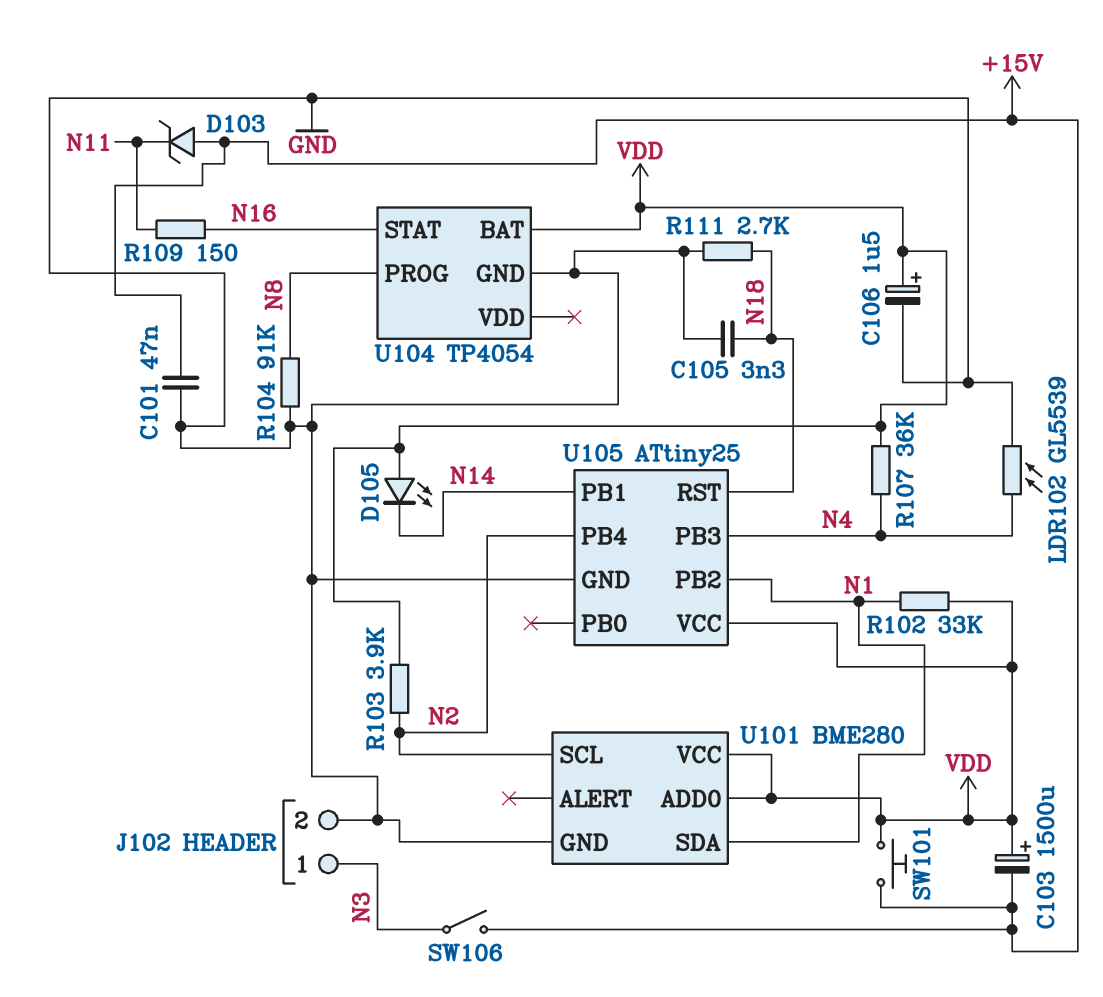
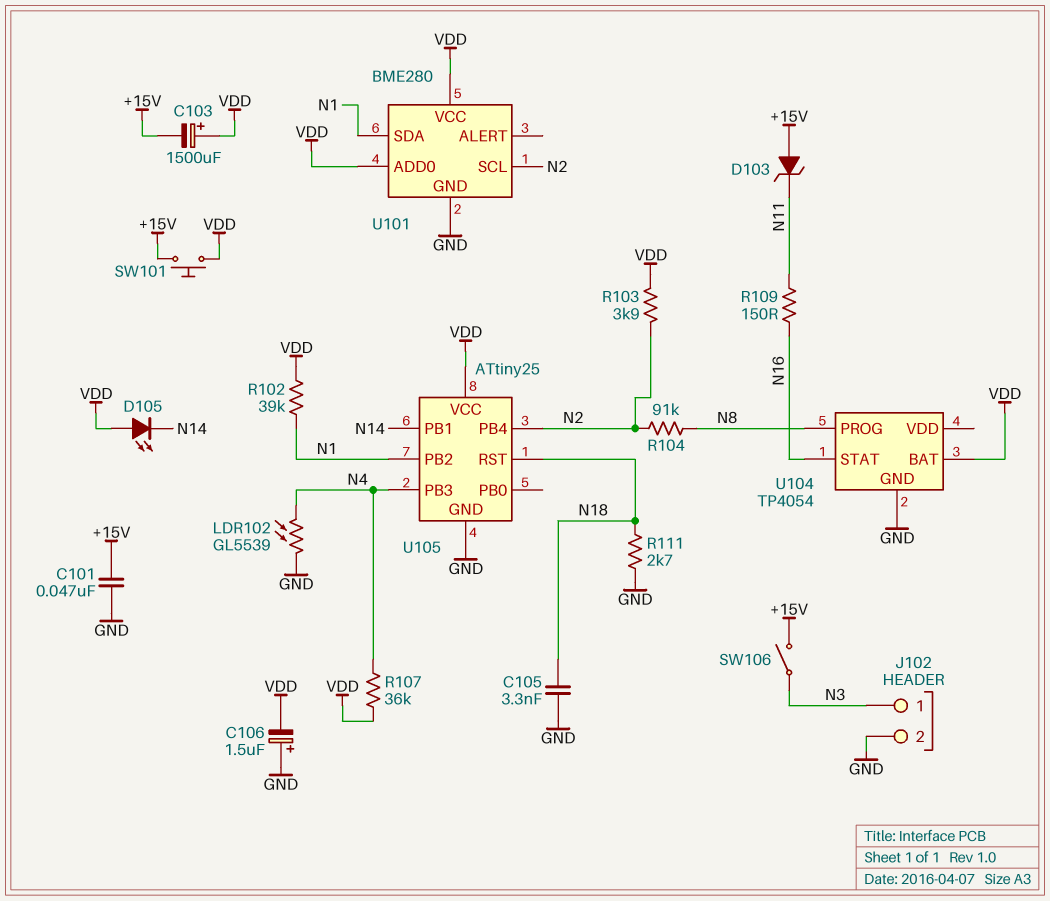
C106: 1.5uF (plus VDD, minus GND) -> 1.5uF (plus GND, minus VDD)
R102: 33k (N1, VDD) -> 39k (N1, VDD)
R104: 91k (GND, N8) -> 91k (N2, N8)

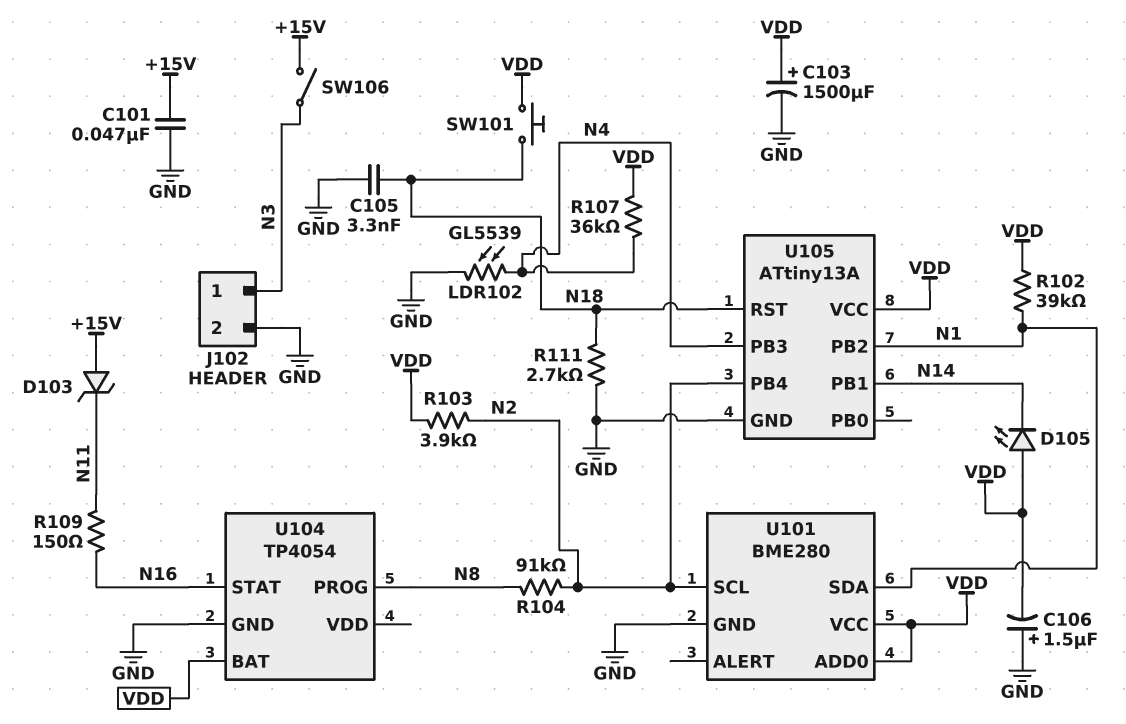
C103: 1500uF (plus VDD, minus +15V) -> 1500uF (plus VDD, minus GND)
SW101: button (+15V, VDD) -> button (N18, VDD)
U105: ATtiny25 -> ATtiny13A

